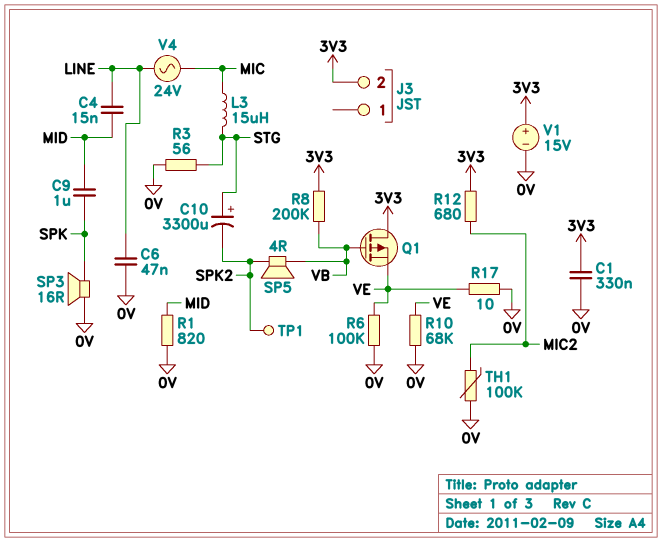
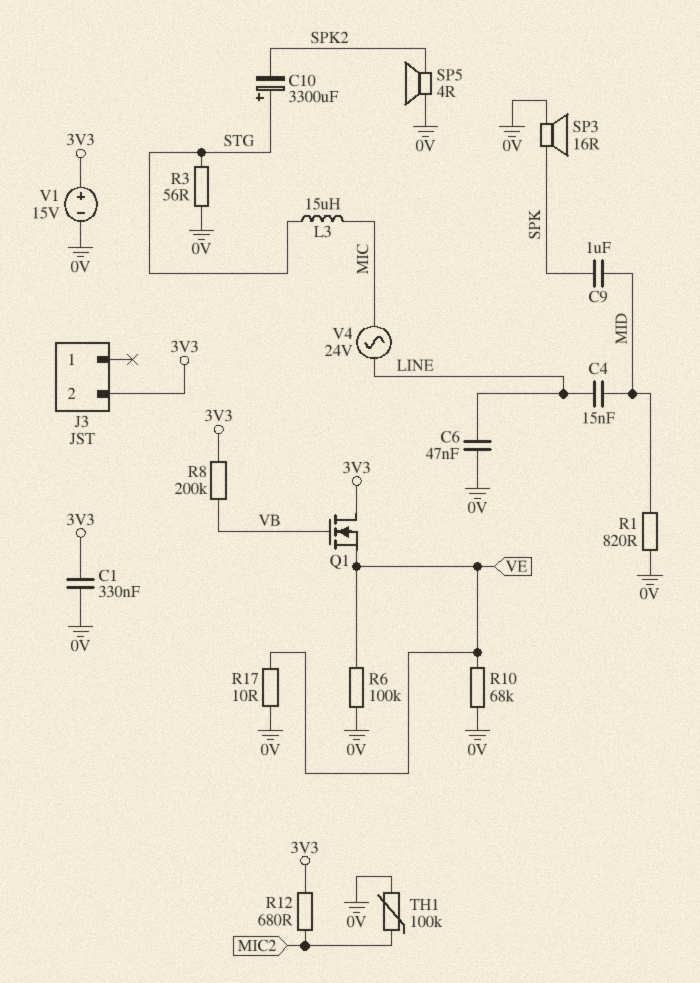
Q1: PMOS (G VB, D 3V3, S VE) -> NMOS (G VB, D 3V3, S VE)
SP5: speaker 4R (SPK2, VB) -> speaker 4R (0V, SPK2)
TP1: test point (SPK2) -> none

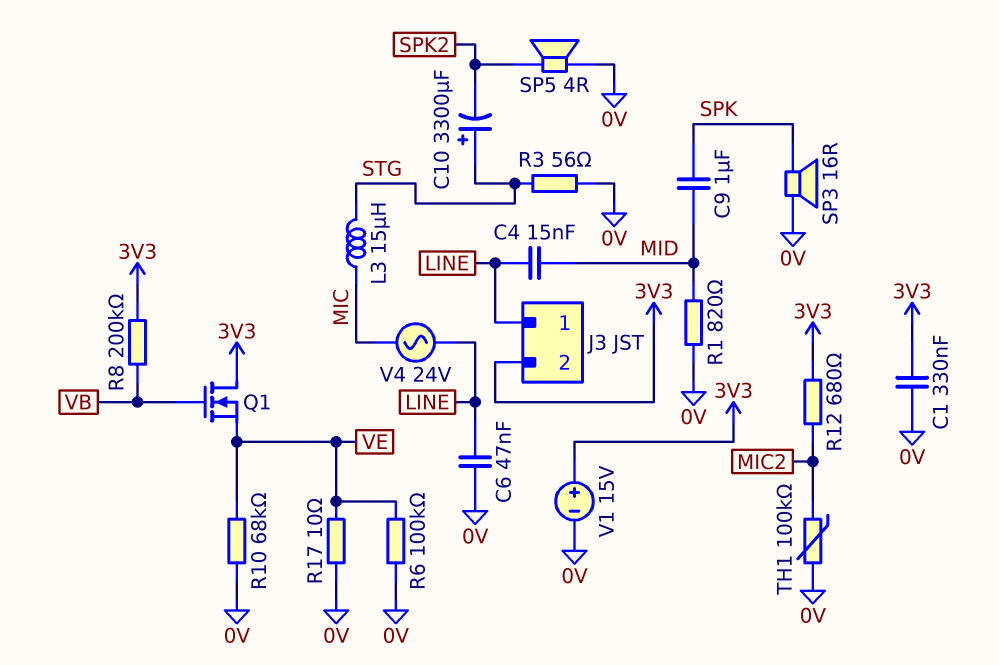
J3 pin 1: none -> LINE

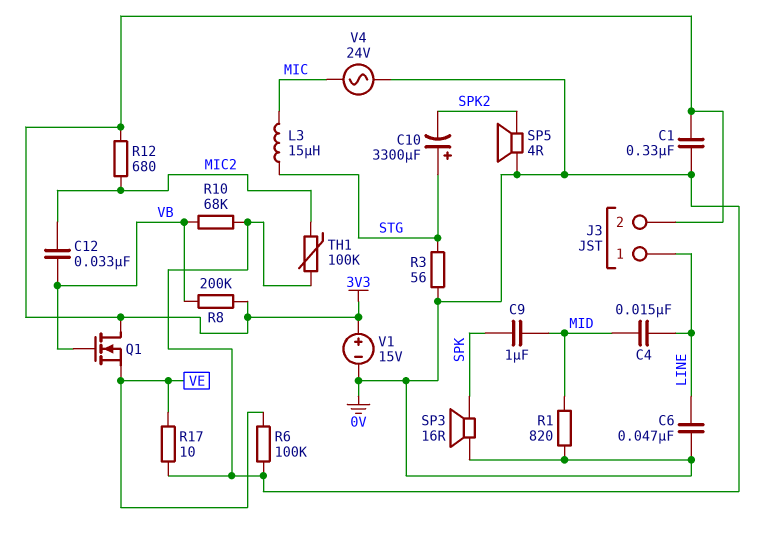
C12: none -> 33nF (MIC2, VB)
R10: 68k (0V, VE) -> 68k (0V, VB)
V4: AC 24V (LINE, MIC) -> AC 24V (0V, MIC)

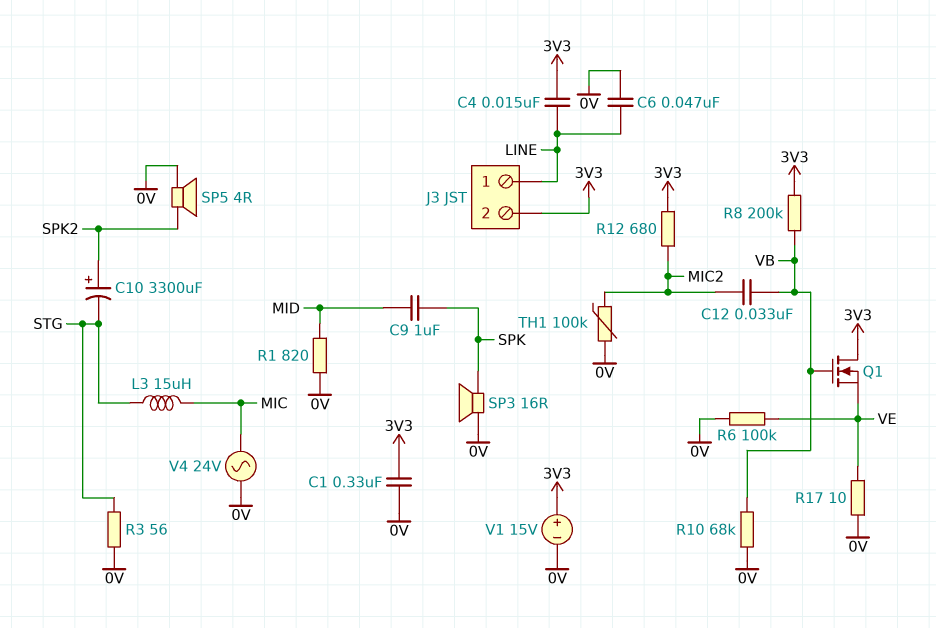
C4: 15nF (LINE, MID) -> 15nF (3V3, LINE)
C10: 3300uF (plus STG, minus SPK2) -> 3300uF (plus SPK2, minus STG)

